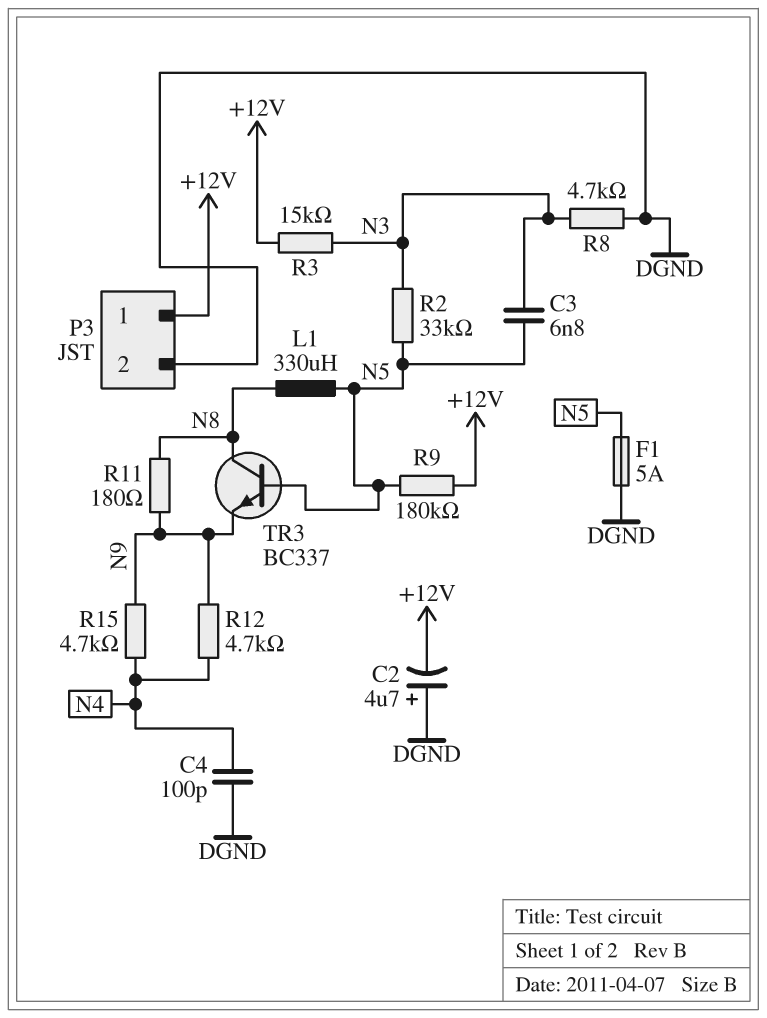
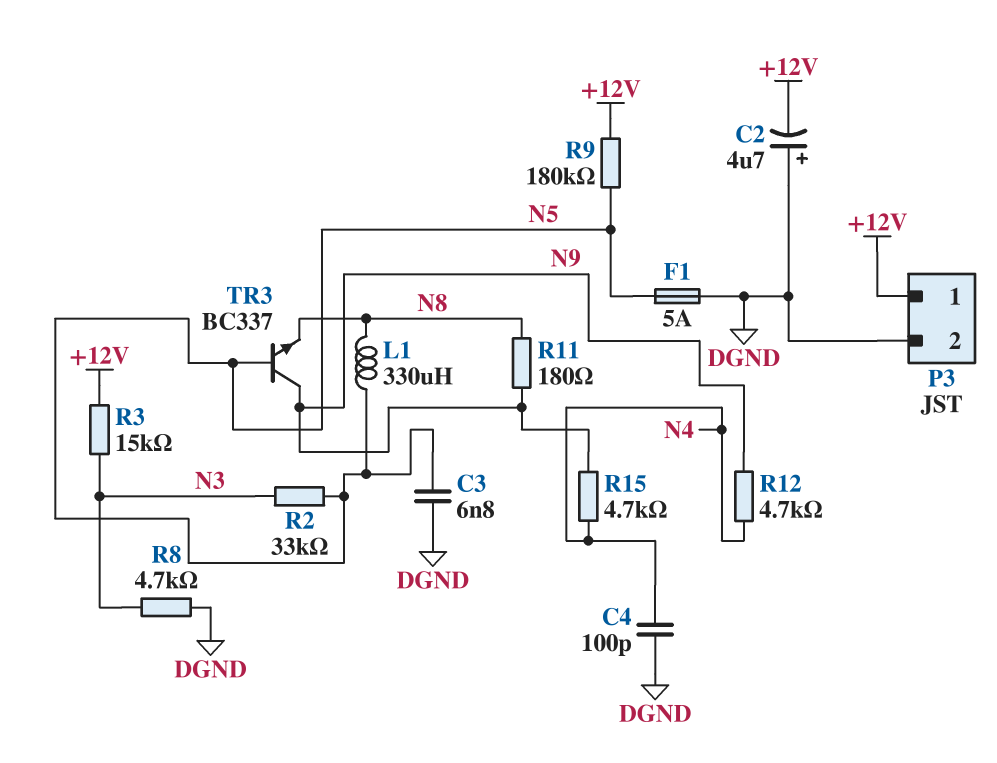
C3: 6.8nF (N3, N5) -> 6.8nF (DGND, N5)
TR3: NPN BC337 (B N5, C N8, E N9) -> NPN BC337 (B N5, C N9, E N8)

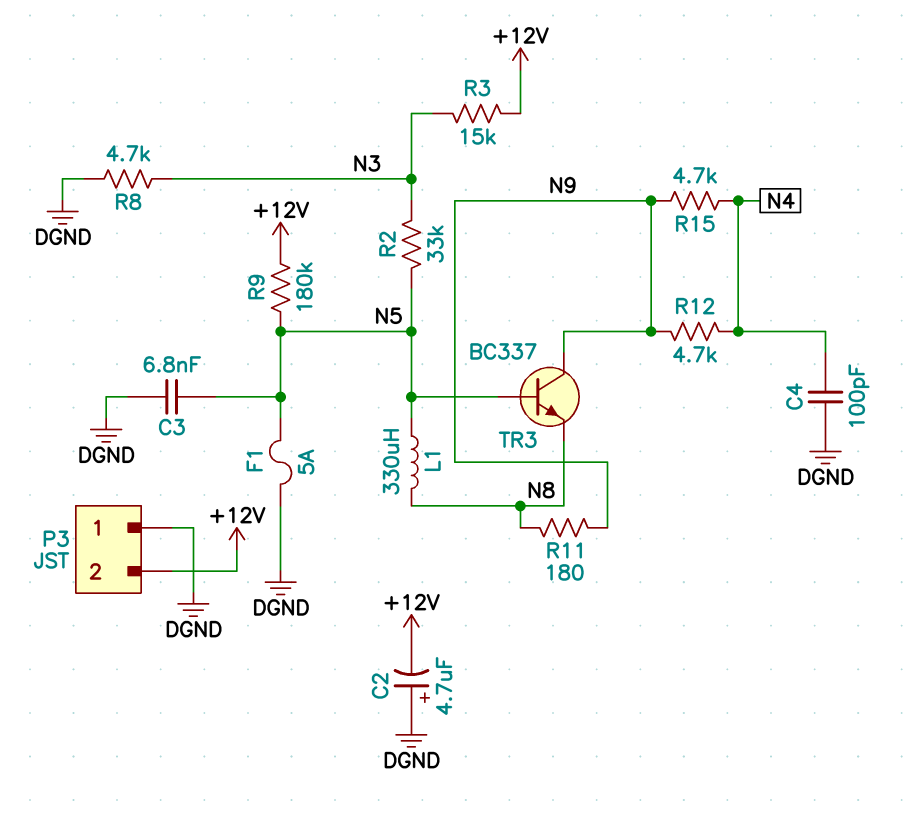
P3 pin 1: +12V -> DGND
P3 pin 2: DGND -> +12V

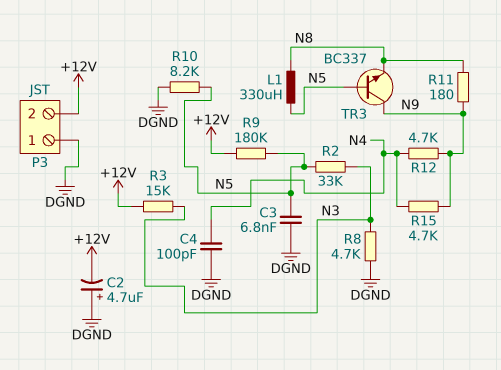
F1: 5A (DGND, N5) -> none
R10: none -> 8.2k (DGND, N5)

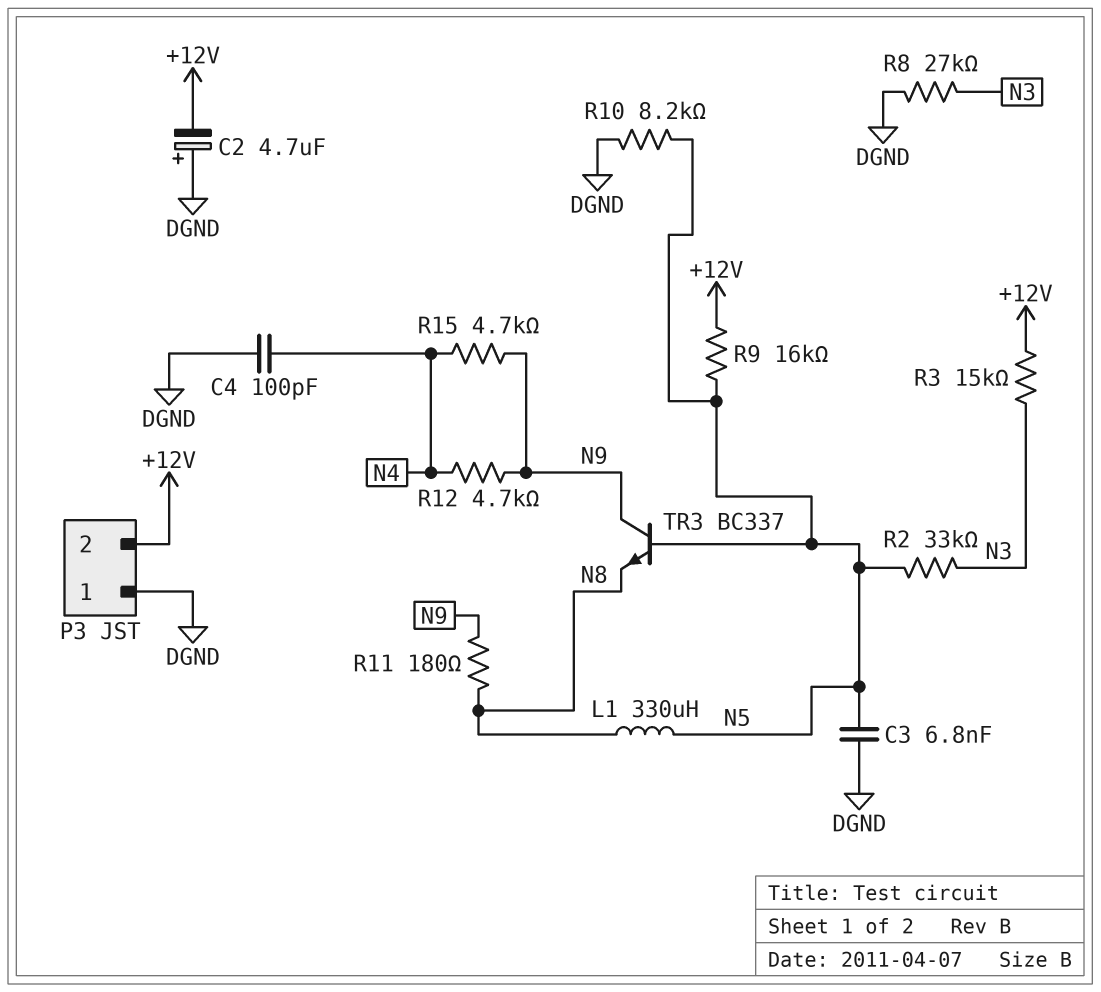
R8: 4.7k (DGND, N3) -> 27k (DGND, N3)
R9: 180k (+12V, N5) -> 16k (+12V, N5)

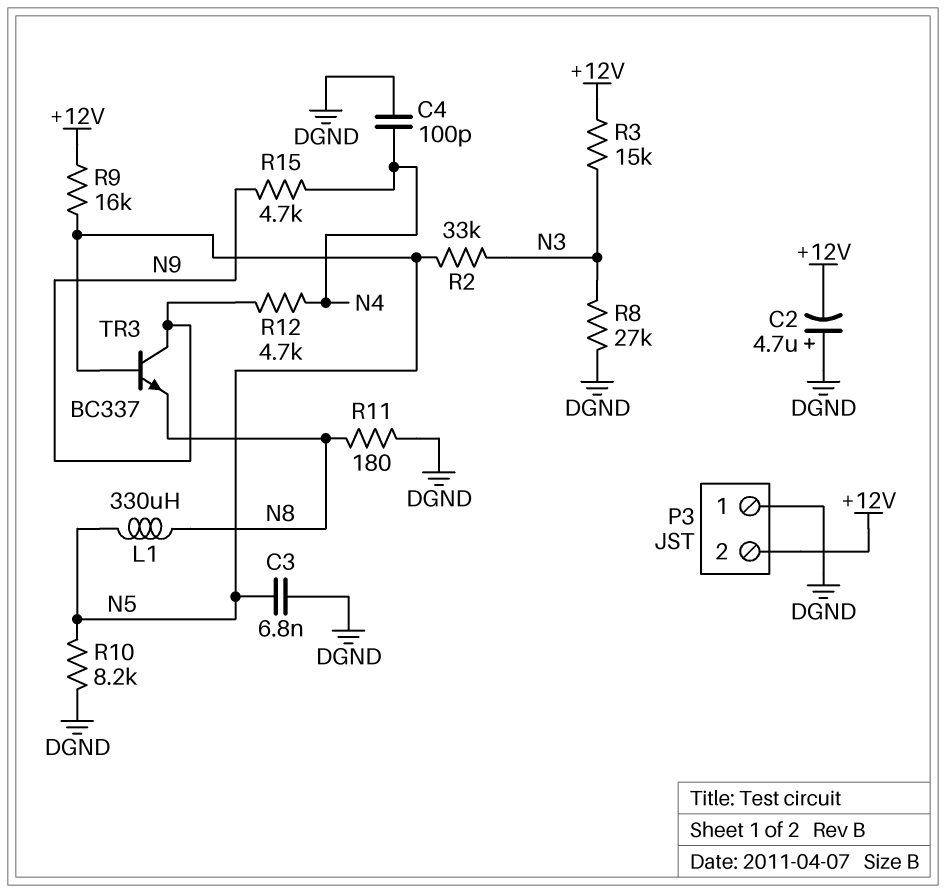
R11: 180 (N8, N9) -> 180 (DGND, N8)

